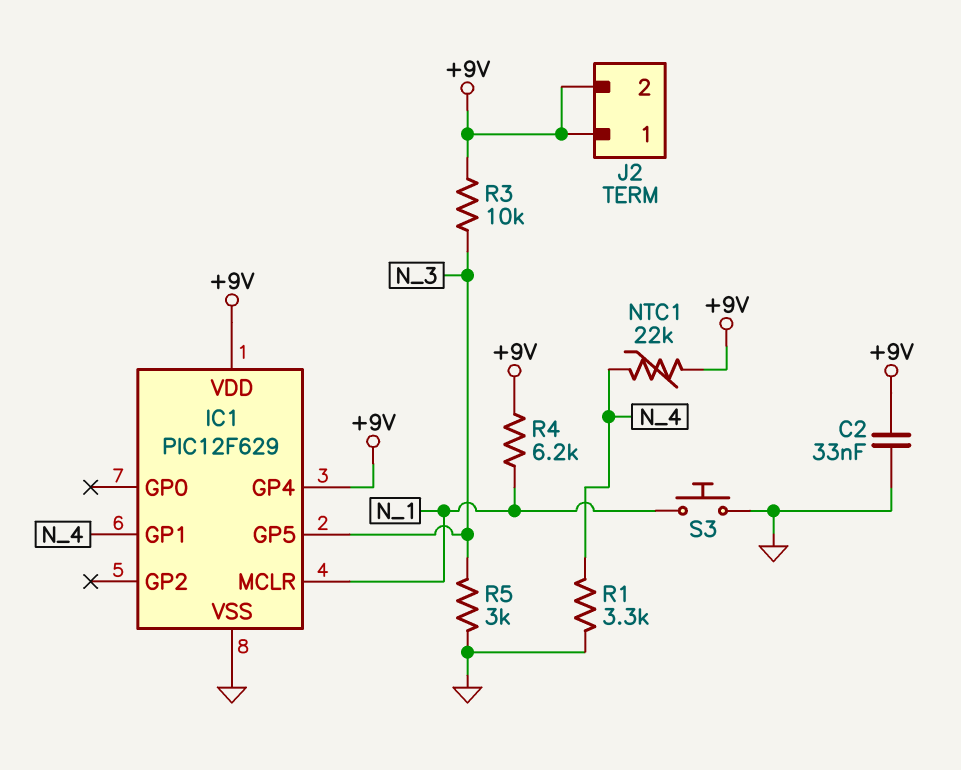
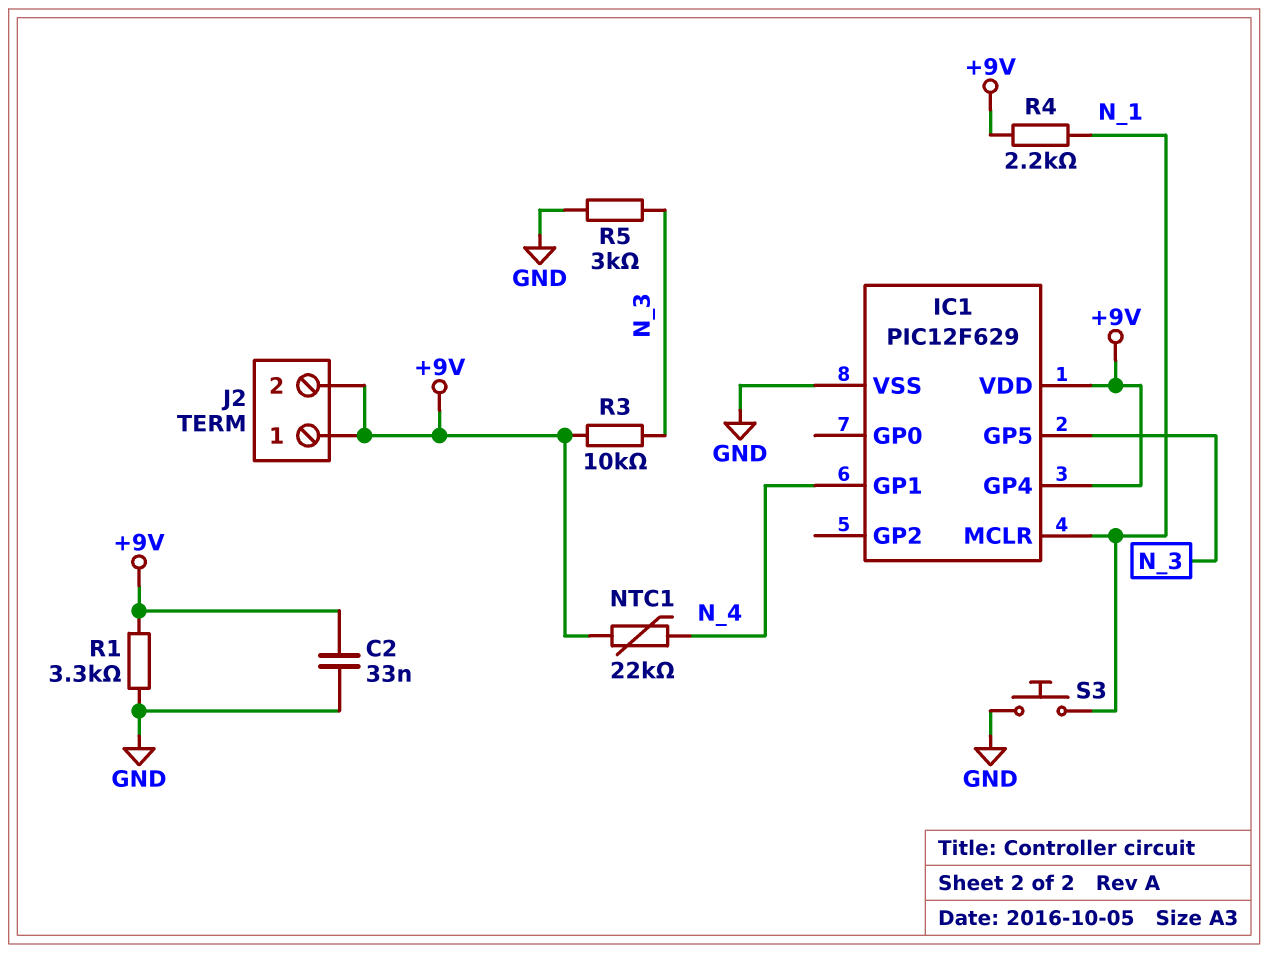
R1: 3.3k (GND, N_4) -> 3.3k (+9V, GND)
R4: 6.2k (+9V, N_1) -> 2.2k (+9V, N_1)

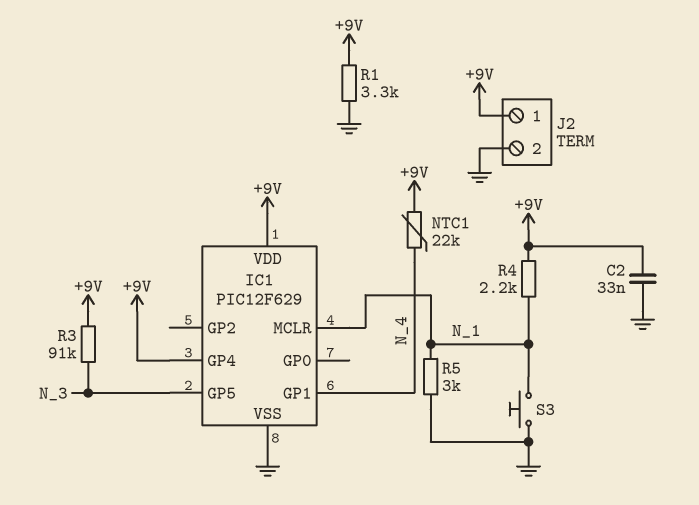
J2 pin 2: +9V -> GND
R3: 10k (+9V, N_3) -> 91k (+9V, N_3)
R5: 3k (GND, N_3) -> 3k (GND, N_1)

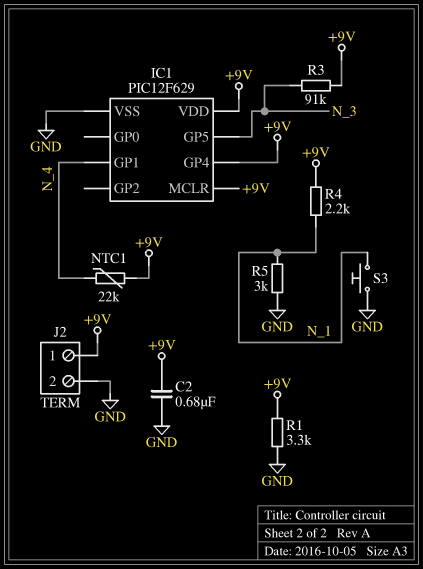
C2: 33nF (+9V, GND) -> 680nF (+9V, GND)
IC1 pin MCLR: N_1 -> +9V

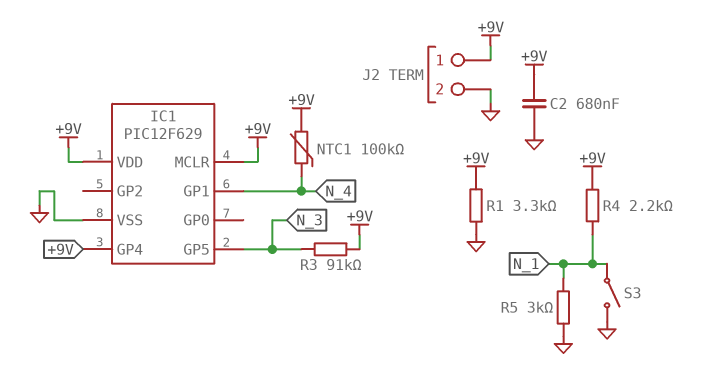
NTC1: 22k (+9V, N_4) -> 100k (+9V, N_4)
S3: button (GND, N_1) -> switch (GND, N_1)

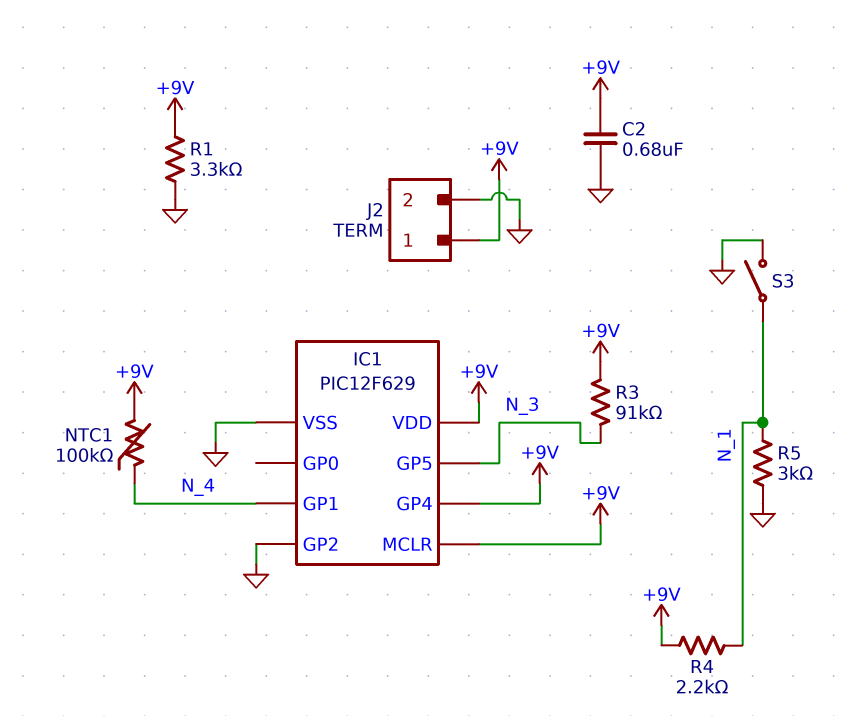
IC1 pin GP2: none -> GND

